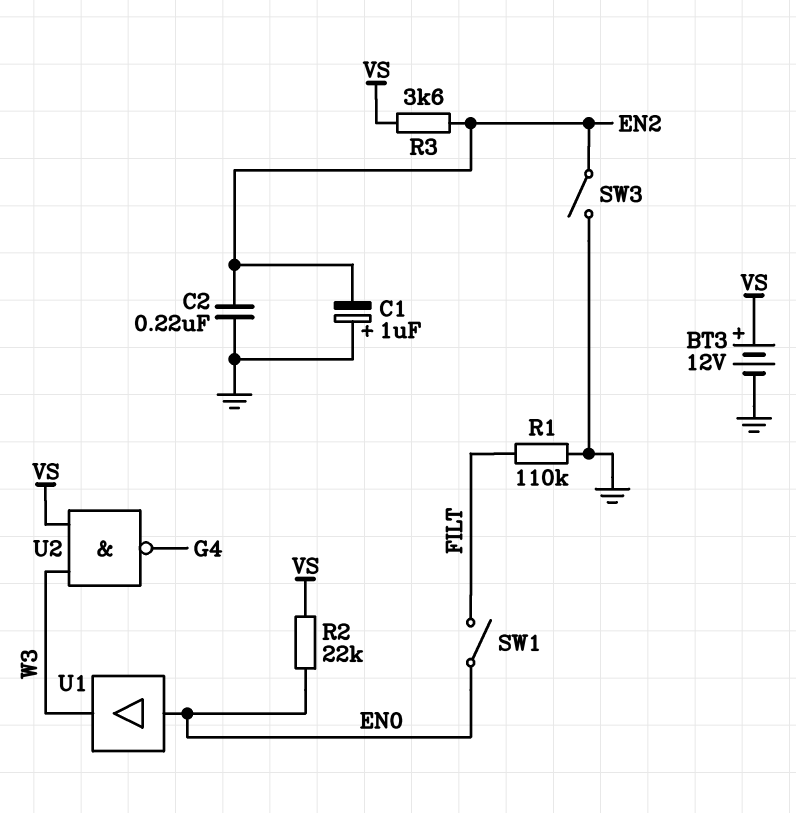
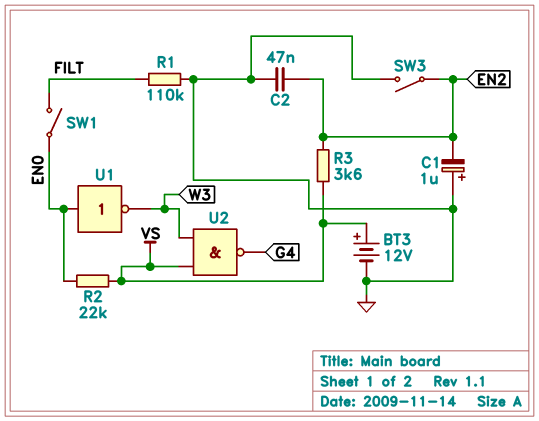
C2: 220nF (EN2, GND) -> 47nF (EN2, GND)
U1: buffer (in EN0, out W3) -> NOT (in EN0, out W3)

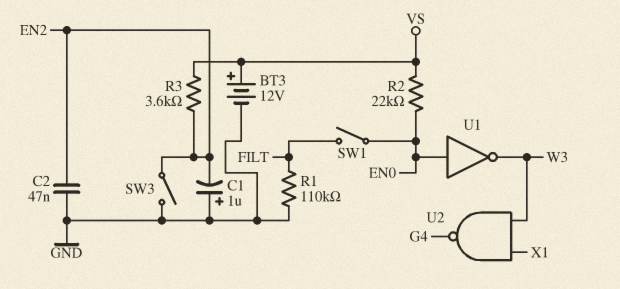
U2: NAND (in VS, in W3, out G4) -> NAND (in W3, in X1, out G4)

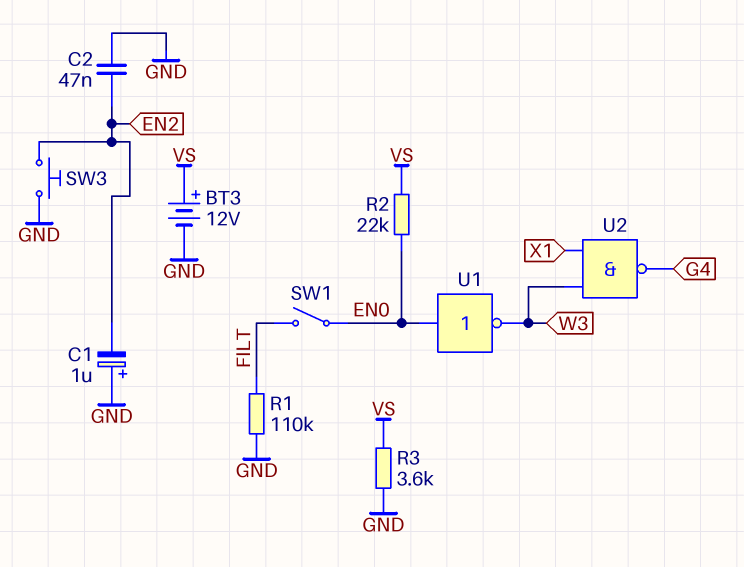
R3: 3.6k (EN2, VS) -> 3.6k (GND, VS)
SW3: switch (EN2, GND) -> button (EN2, GND)

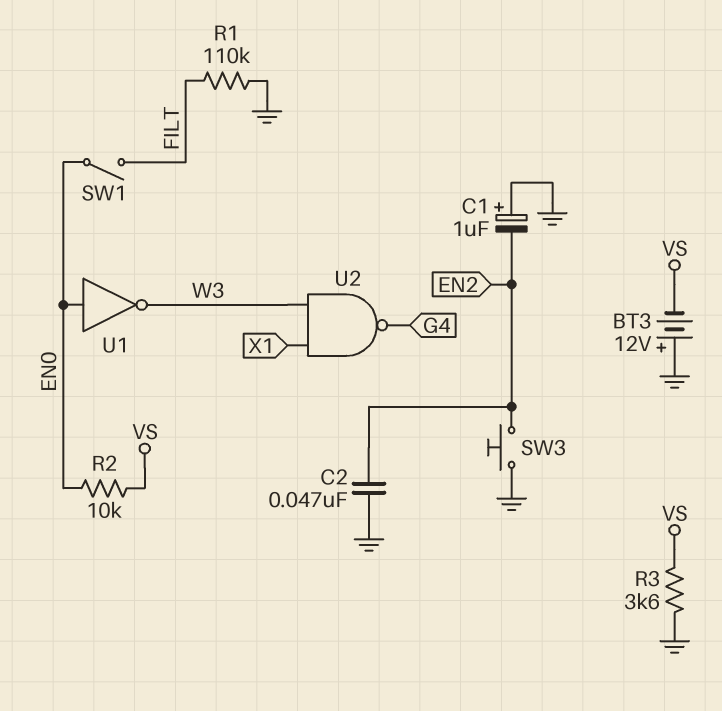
BT3: 12V (plus VS, minus GND) -> 12V (plus GND, minus VS)
R2: 22k (EN0, VS) -> 10k (EN0, VS)

